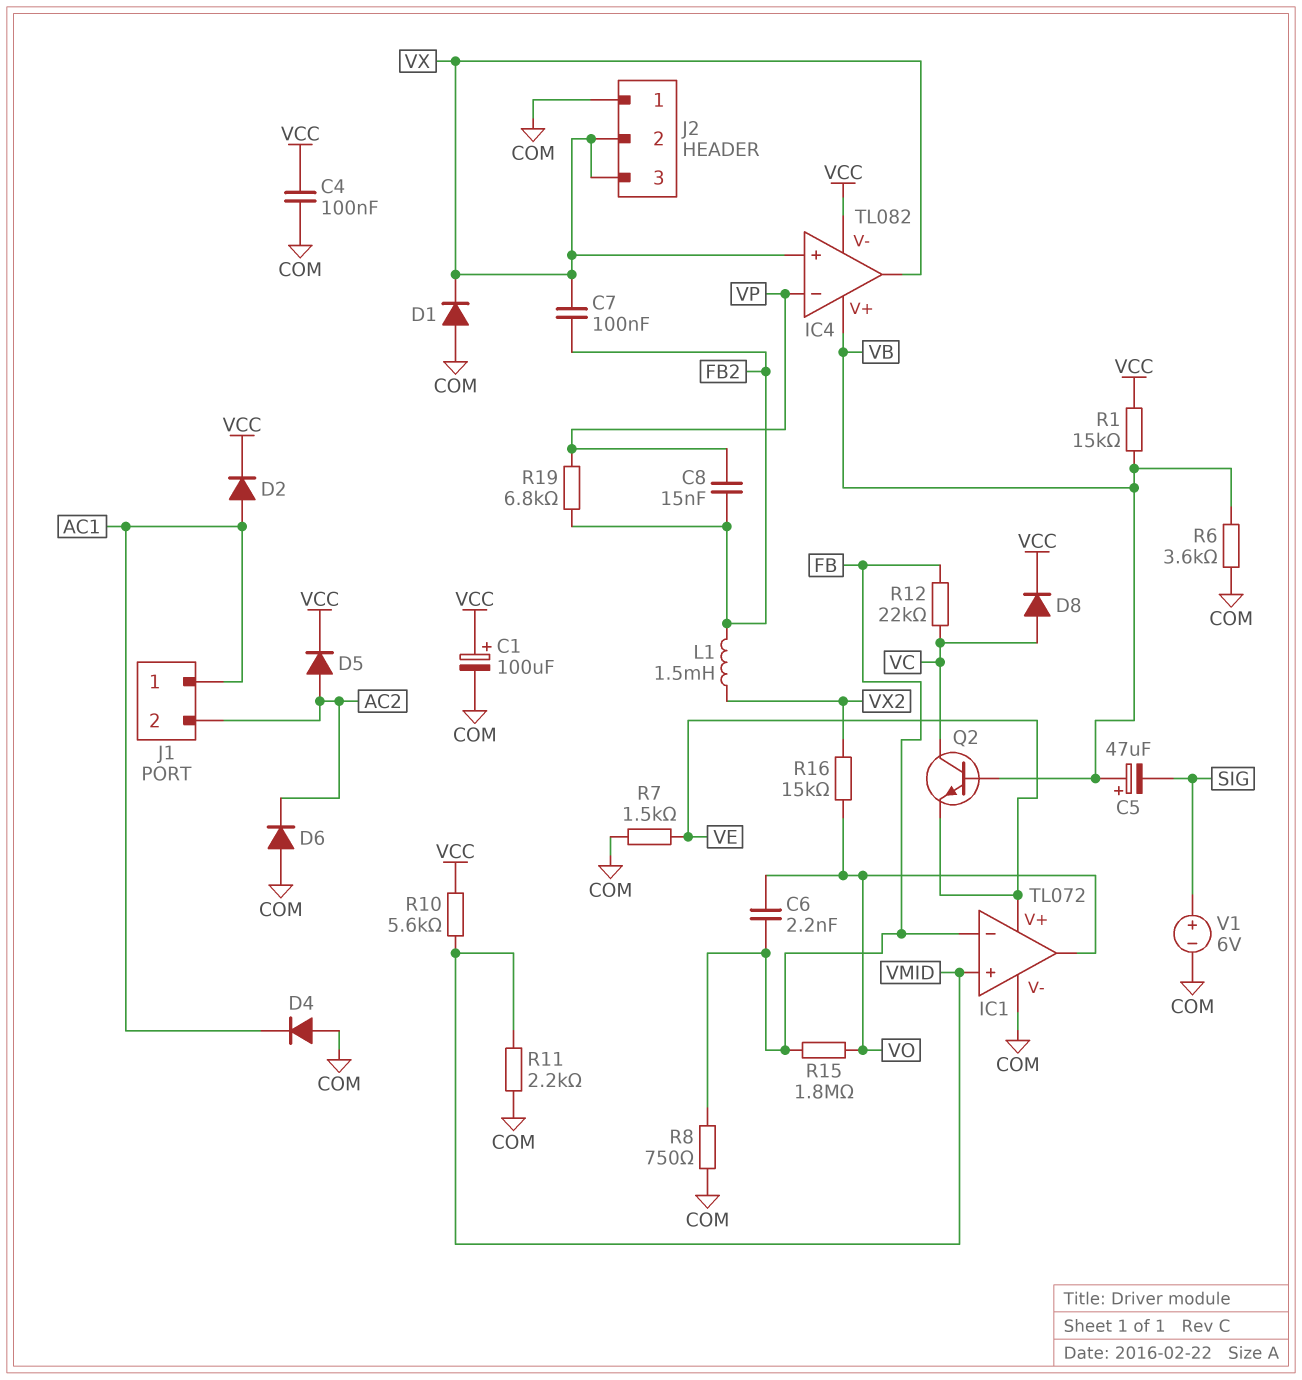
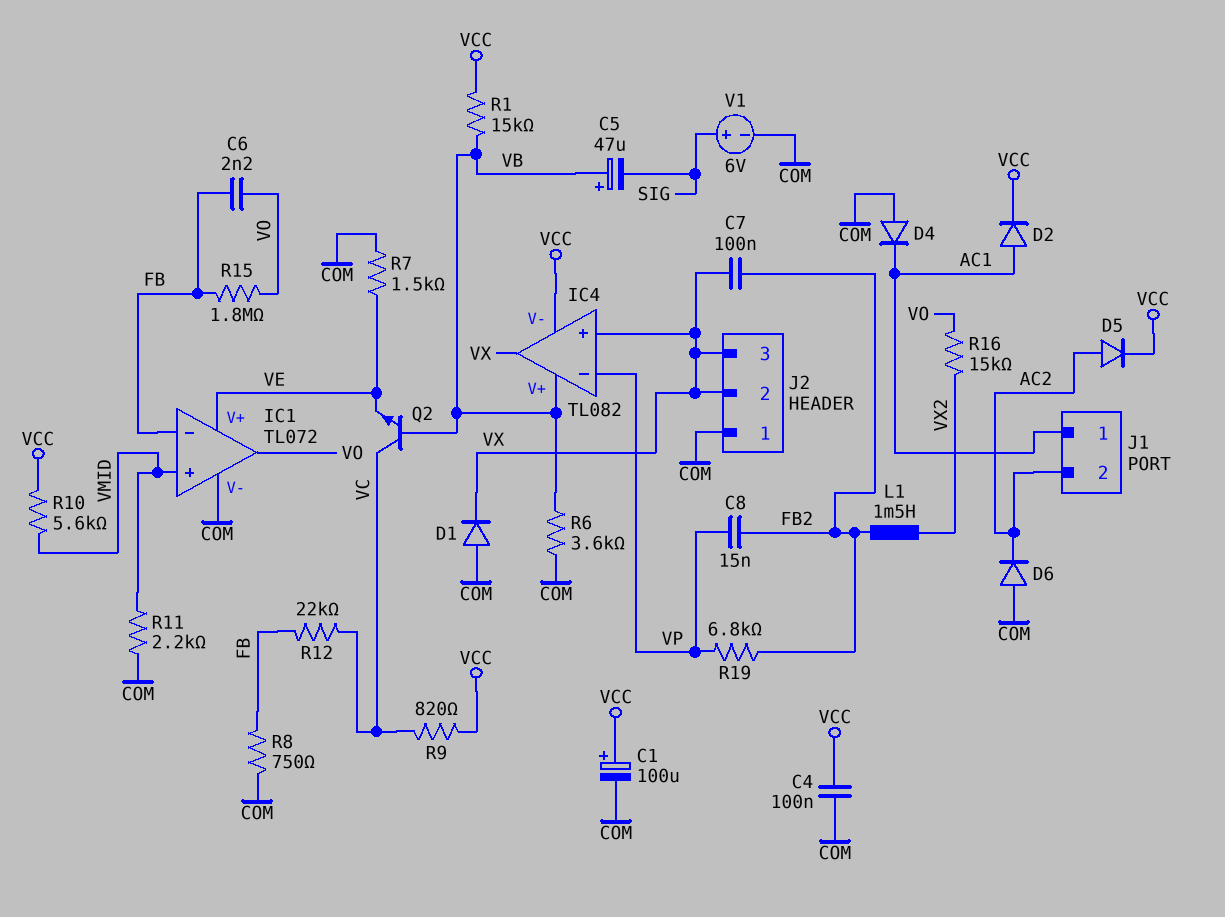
D8: diode (A VC, K VCC) -> none
R9: none -> 820 (VC, VCC)

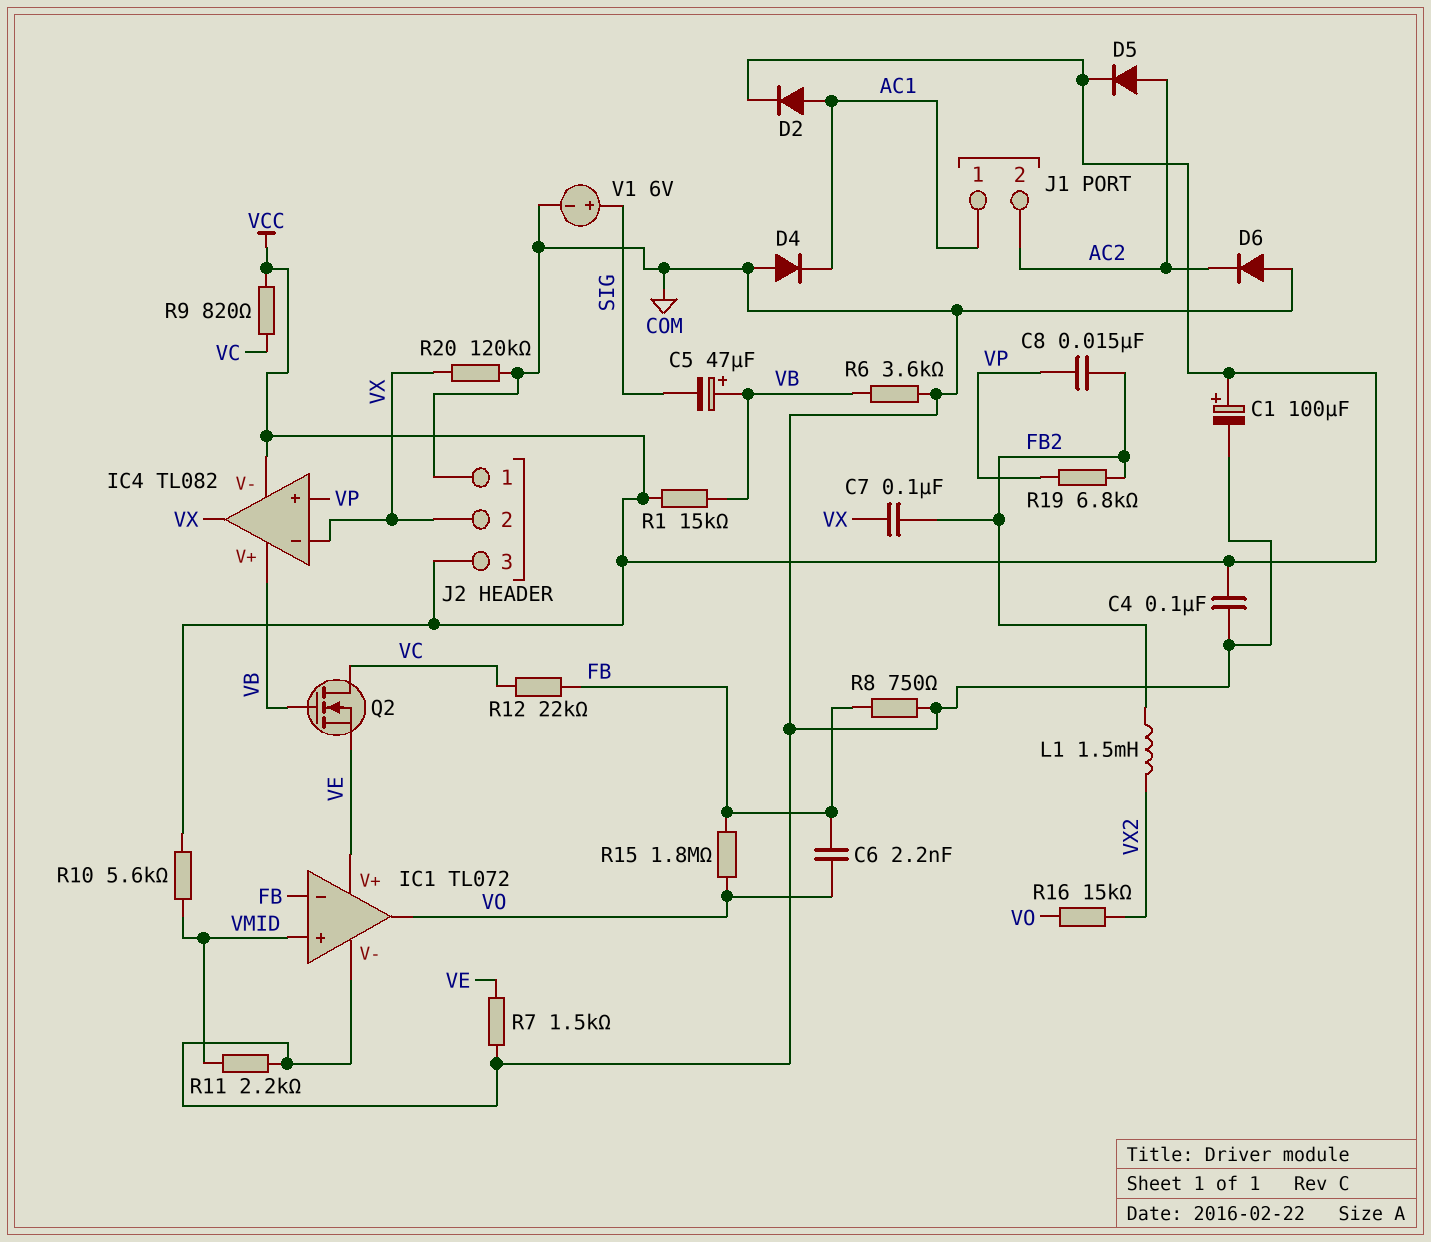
D1: diode (A COM, K VX) -> none
IC4 pin in+: VX -> VP
IC4 pin in-: VP -> VX
J2 pin 3: VX -> VCC
Q2: NPN (B VB, C VC, E VE) -> NMOS (G VB, D VC, S VE)
R20: none -> 120k (COM, VX)

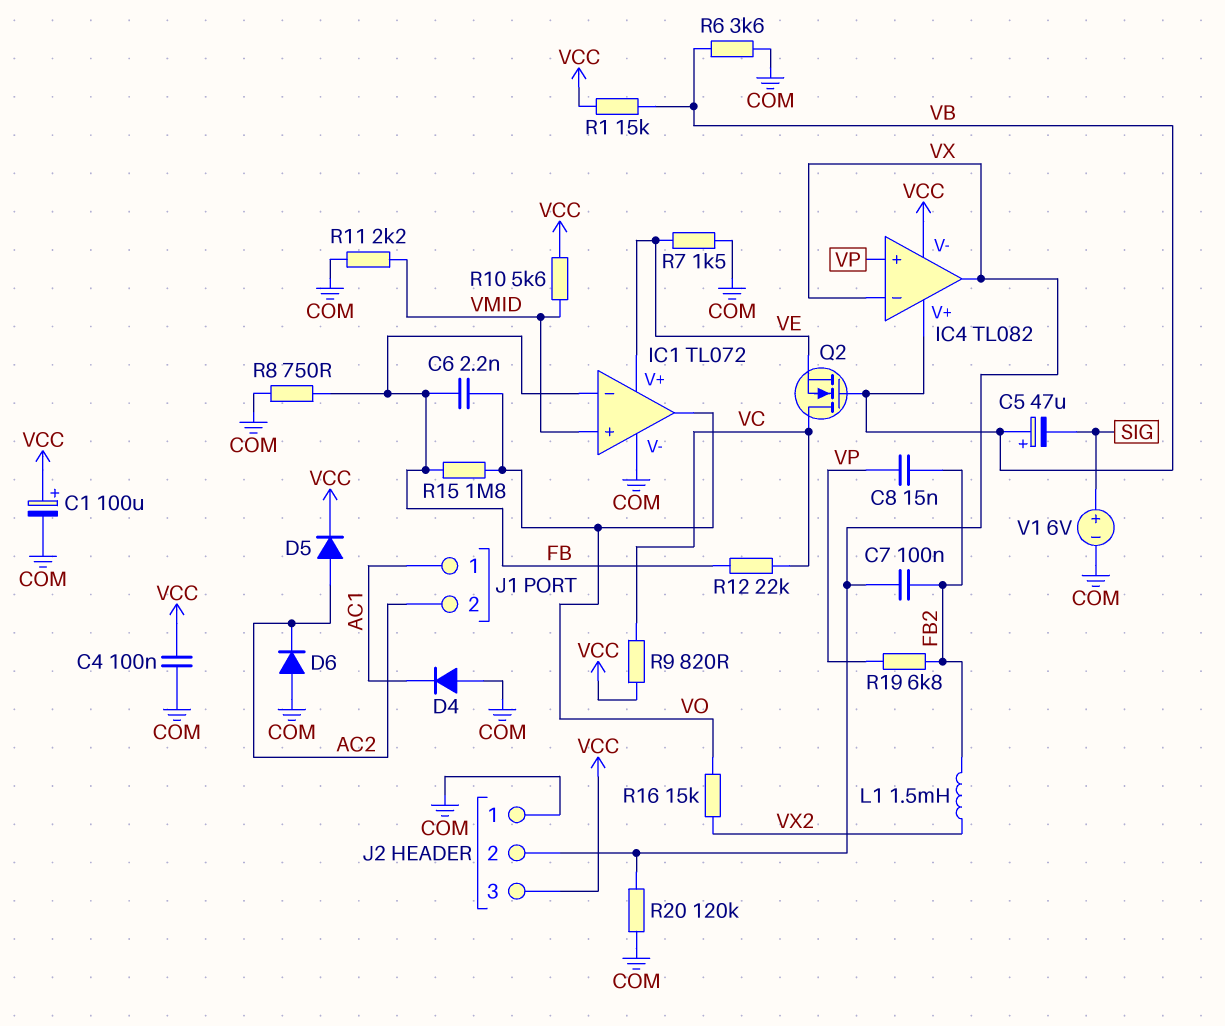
D2: diode (A AC1, K VCC) -> none

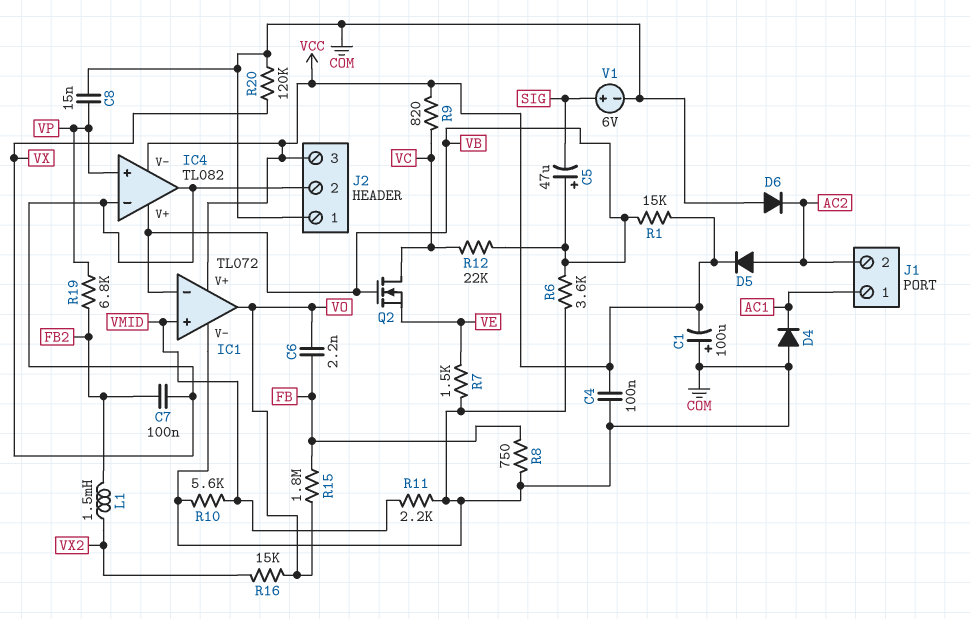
C1: 100uF (plus VCC, minus COM) -> 100uF (plus COM, minus VCC)
C8: 15nF (FB2, VP) -> 15nF (COM, VP)
IC1 pin V+: VE -> VCC
IC1 pin in-: FB -> VB
R10: 5.6k (VCC, VMID) -> 5.6k (COM, VMID)
R12: 22k (FB, VC) -> 22k (VB, VC)

